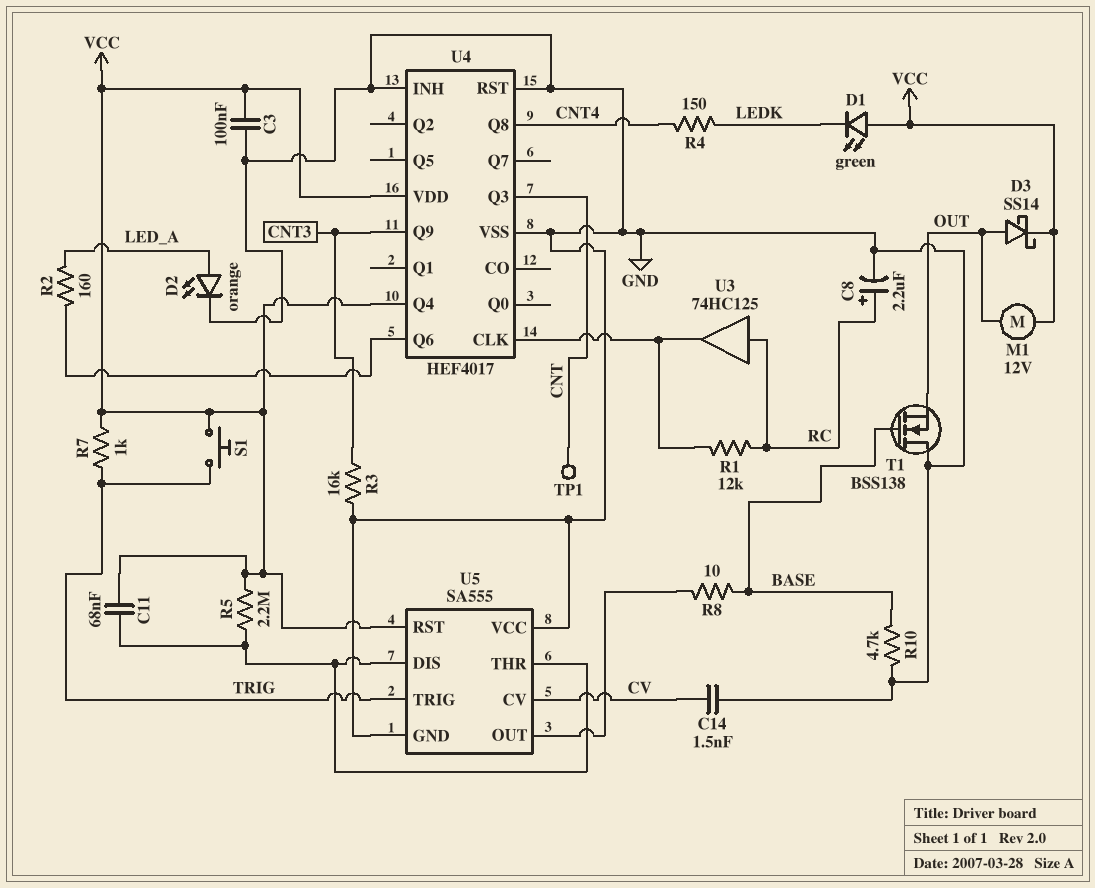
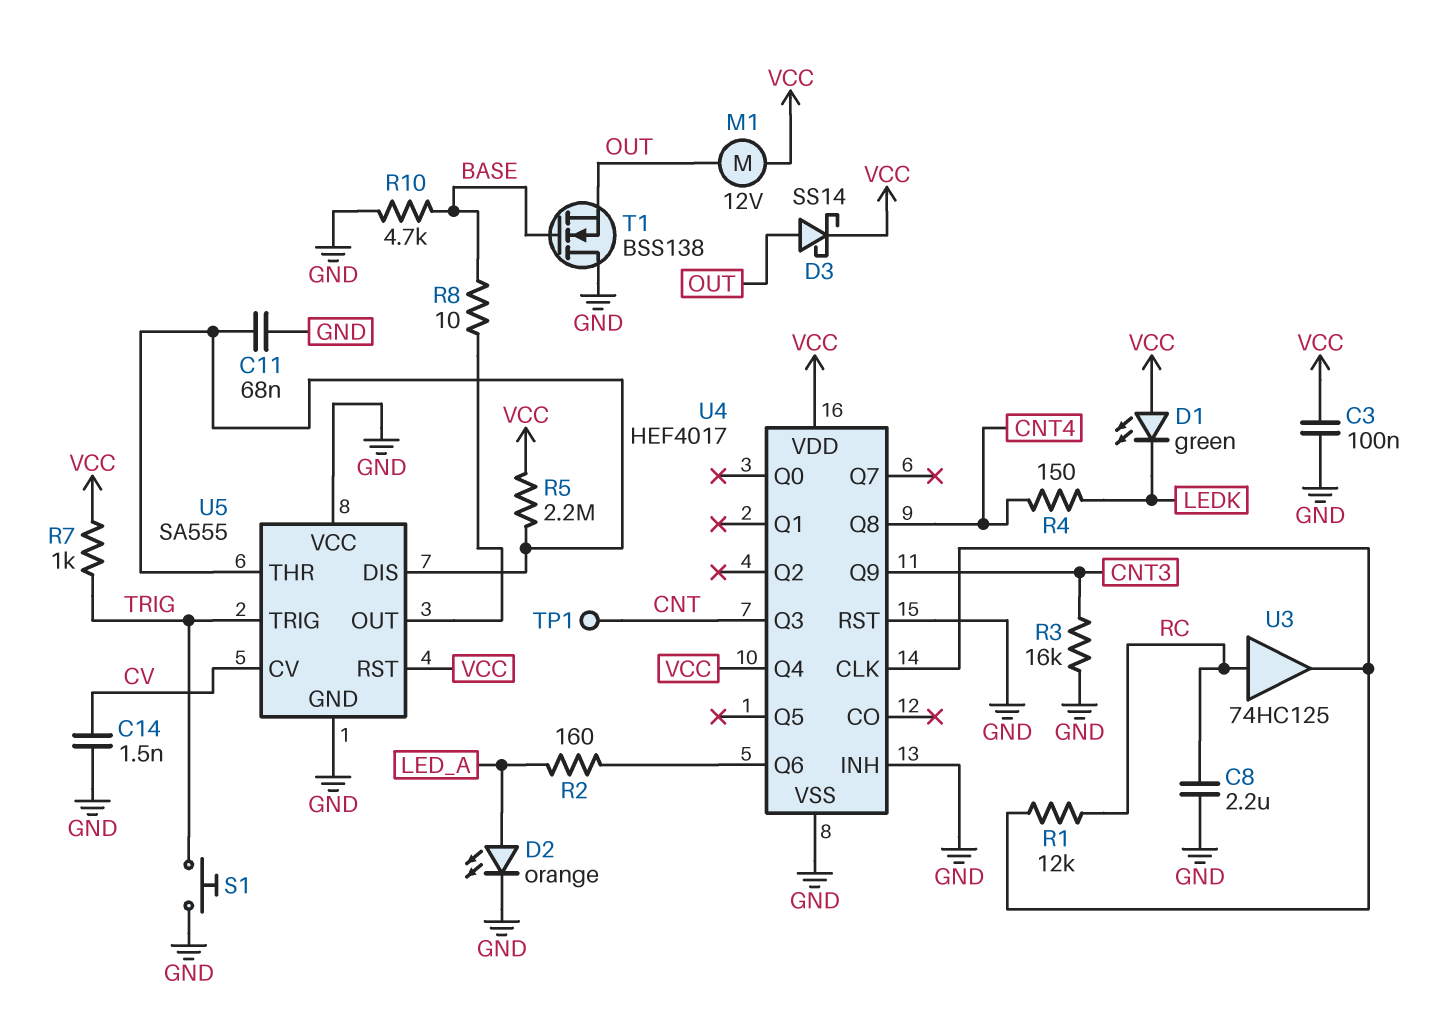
C8: 2.2uF (plus RC, minus GND) -> 2.2uF (GND, RC)
C11: 68nF (U5/DIS, VCC) -> 68nF (GND, U5/DIS)
S1: button (TRIG, VCC) -> button (GND, TRIG)

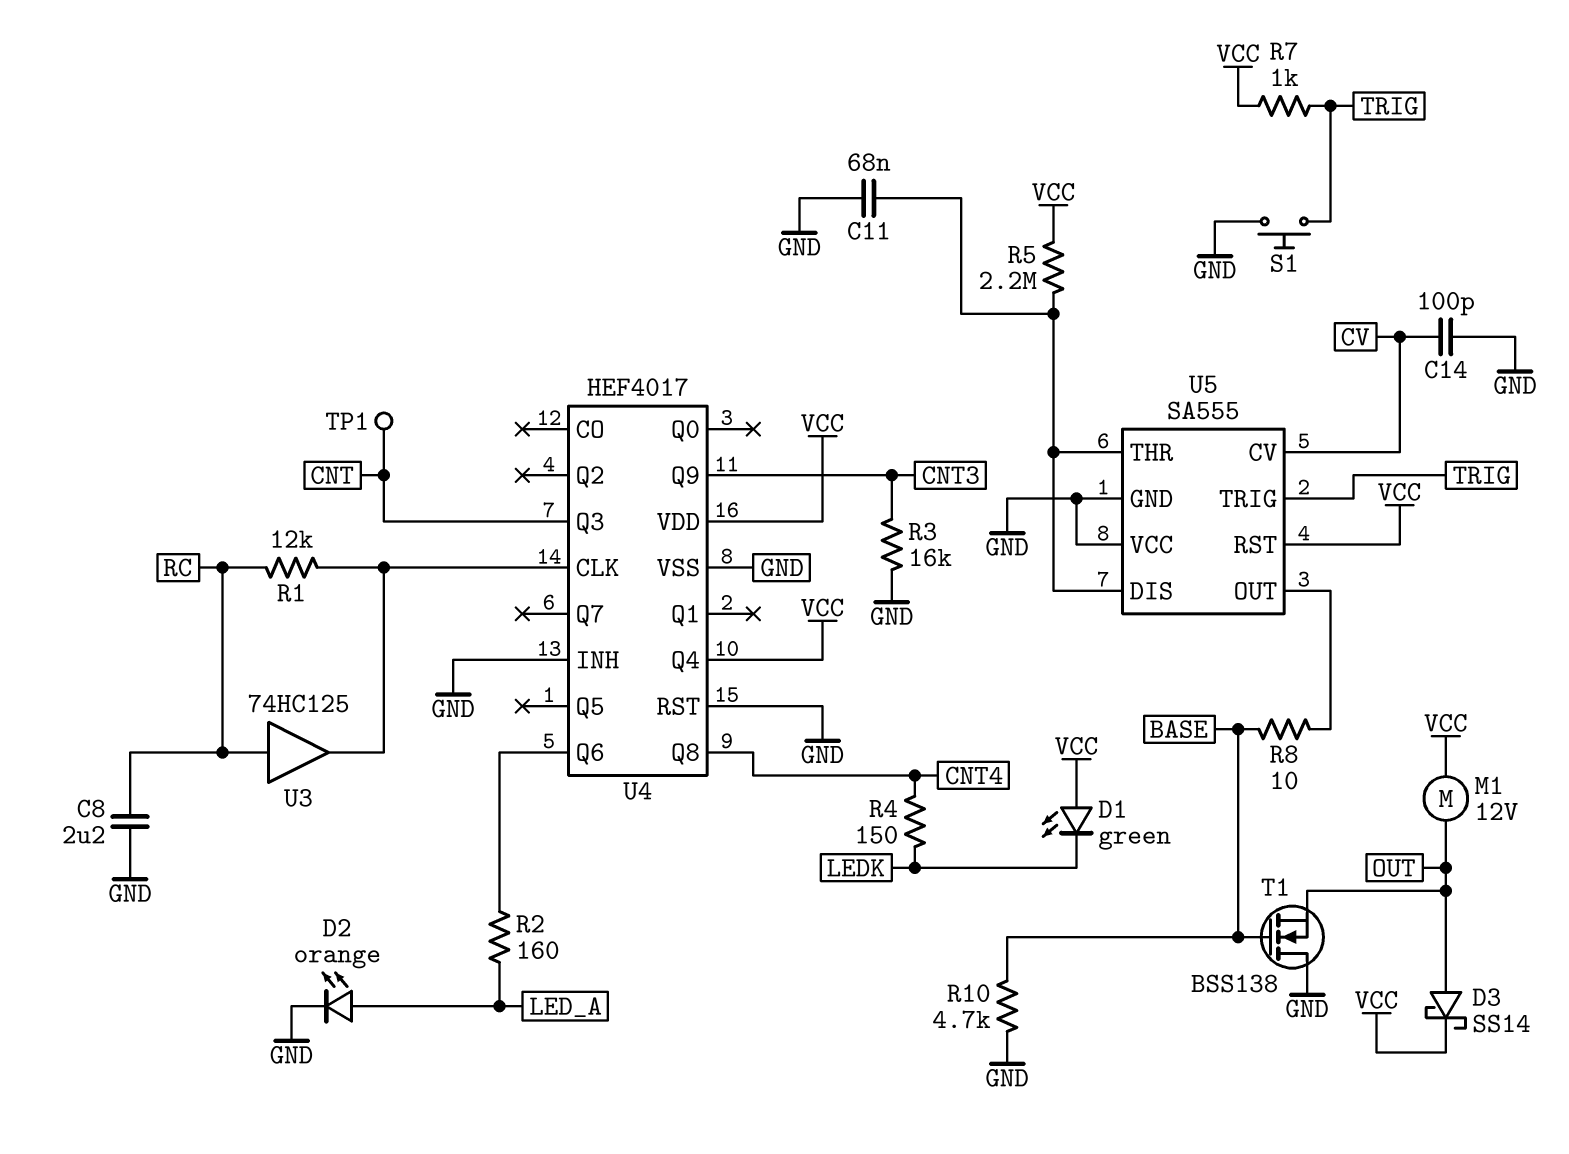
C3: 100nF (GND, VCC) -> none
C14: 1.5nF (CV, GND) -> 100pF (CV, GND)

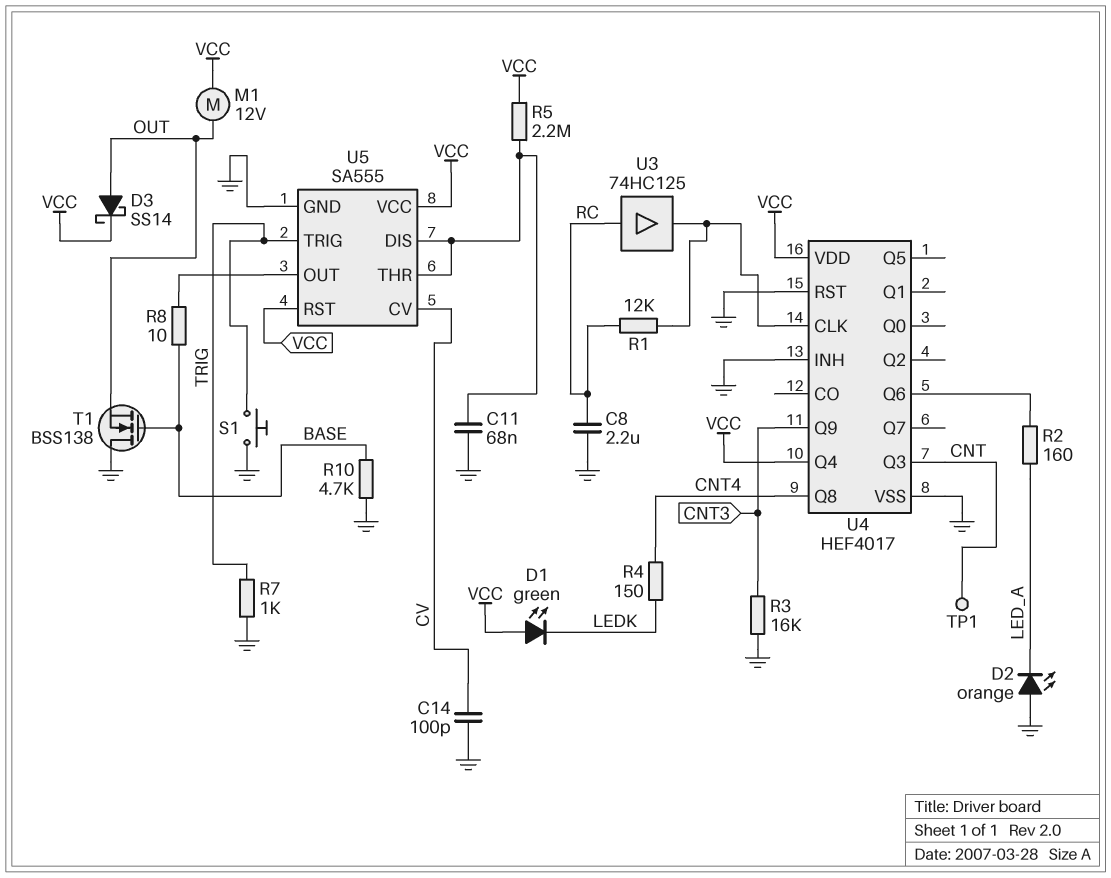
D2: LED orange (A LED_A, K GND) -> LED orange (A GND, K LED_A)
R7: 1k (TRIG, VCC) -> 1k (GND, TRIG)
U5 pin VCC: GND -> VCC

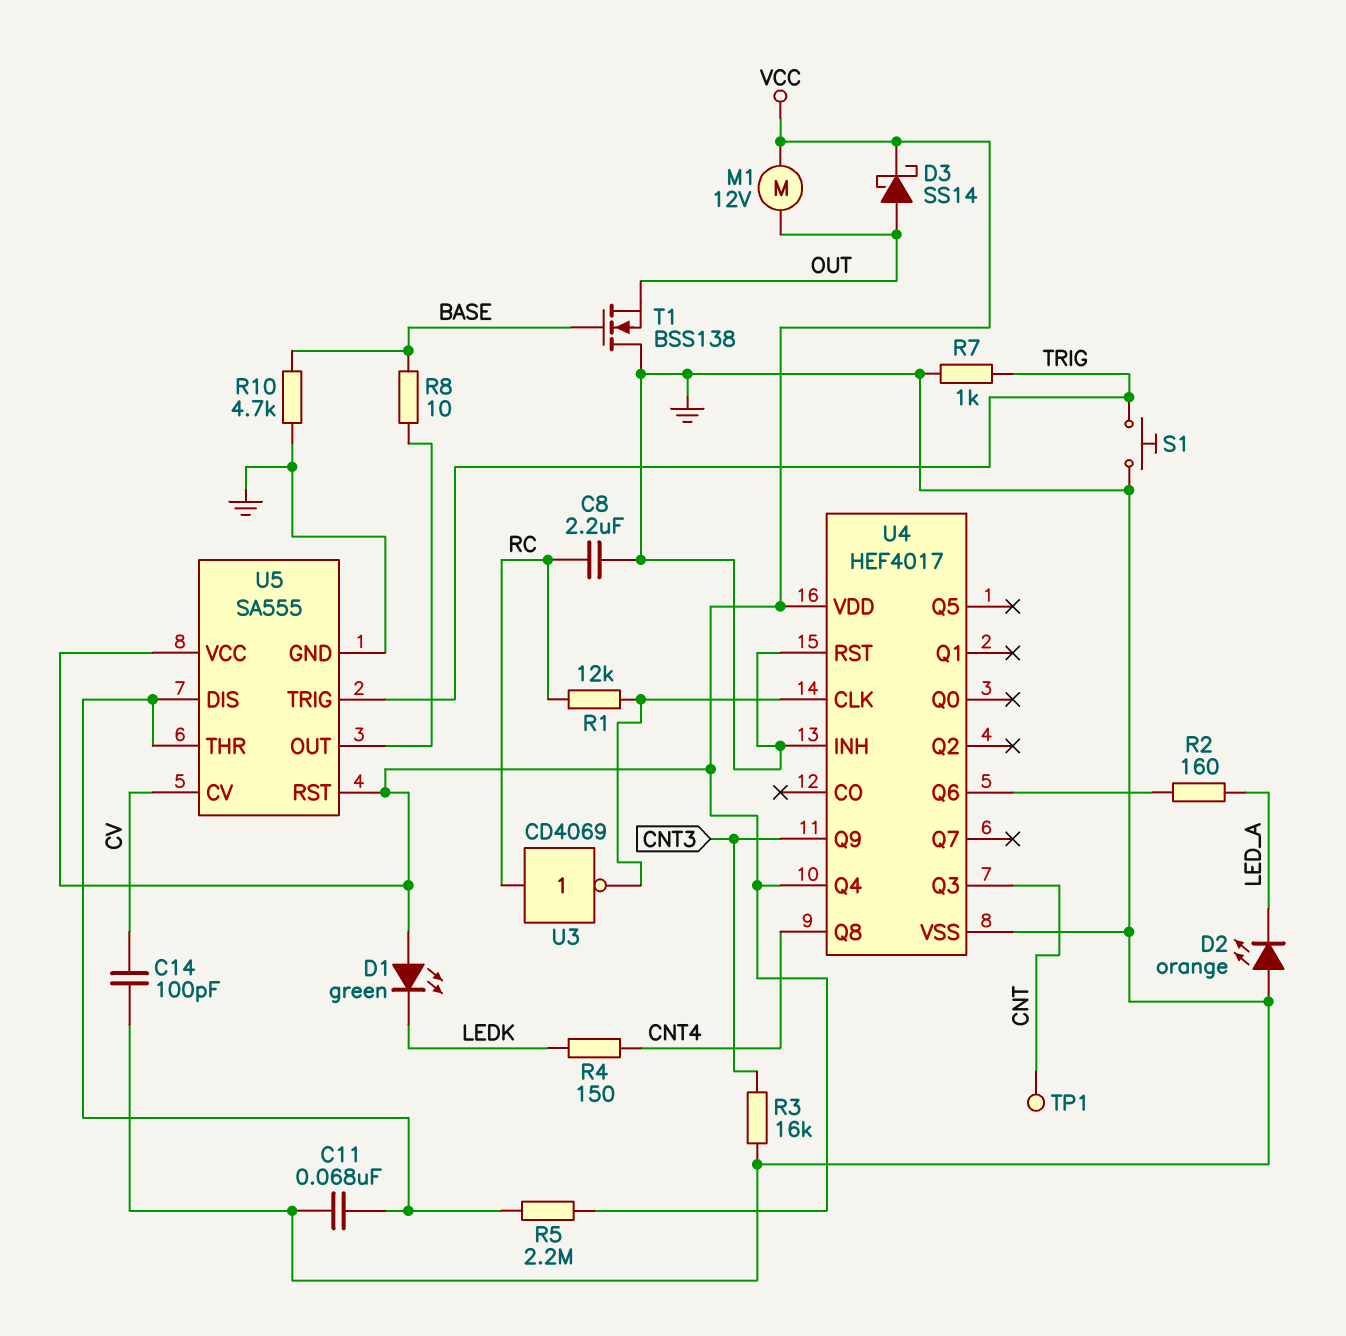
U3: buffer 74HC125 (in RC, out U4/CLK) -> NOT CD4069 (in RC, out U4/CLK)

